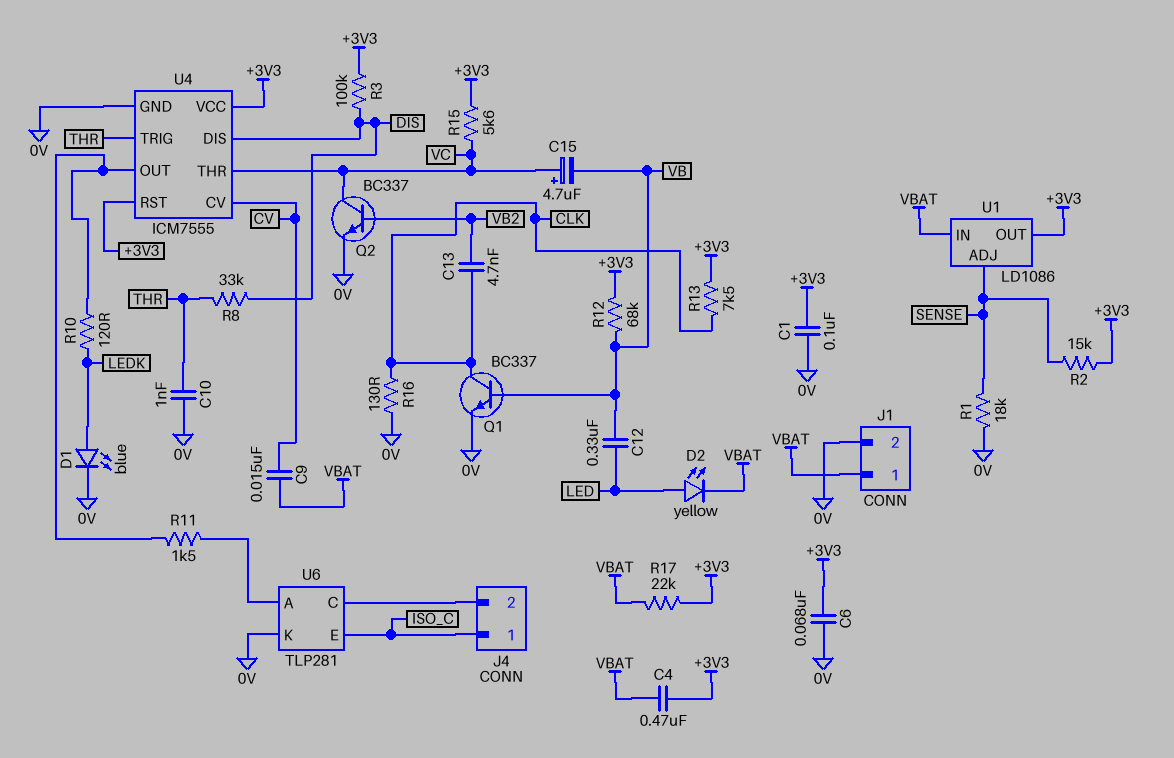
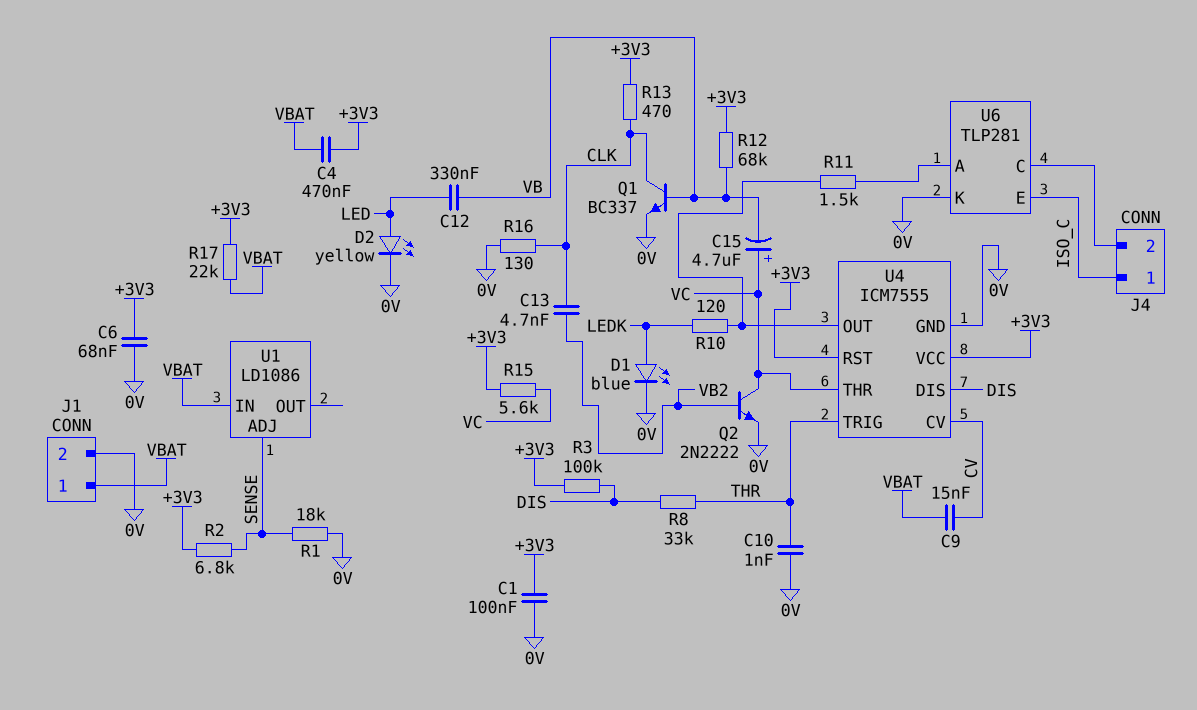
D2: LED yellow (A LED, K VBAT) -> LED yellow (A LED, K 0V)
Q2: NPN BC337 (B VB2, C VC, E 0V) -> NPN 2N2222 (B VB2, C VC, E 0V)
R2: 15k (+3V3, SENSE) -> 6.8k (+3V3, SENSE)
R13: 7.5k (+3V3, CLK) -> 470 (+3V3, CLK)
U1 pin OUT: +3V3 -> none

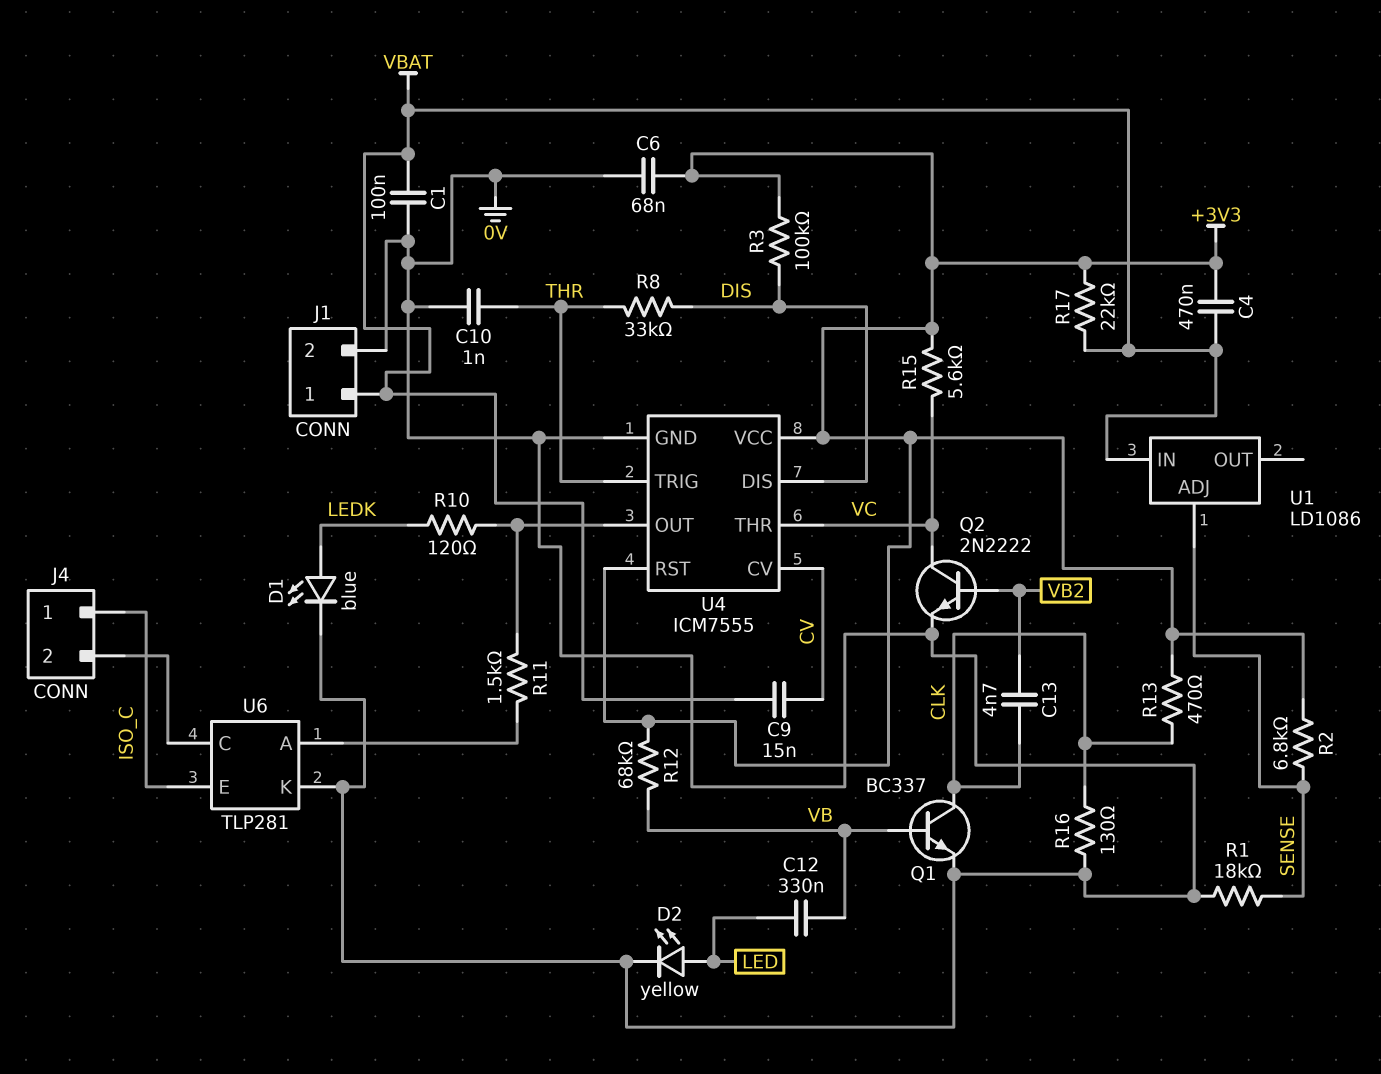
C1: 100nF (+3V3, 0V) -> 100nF (0V, VBAT)
C15: 4.7uF (plus VC, minus VB) -> none

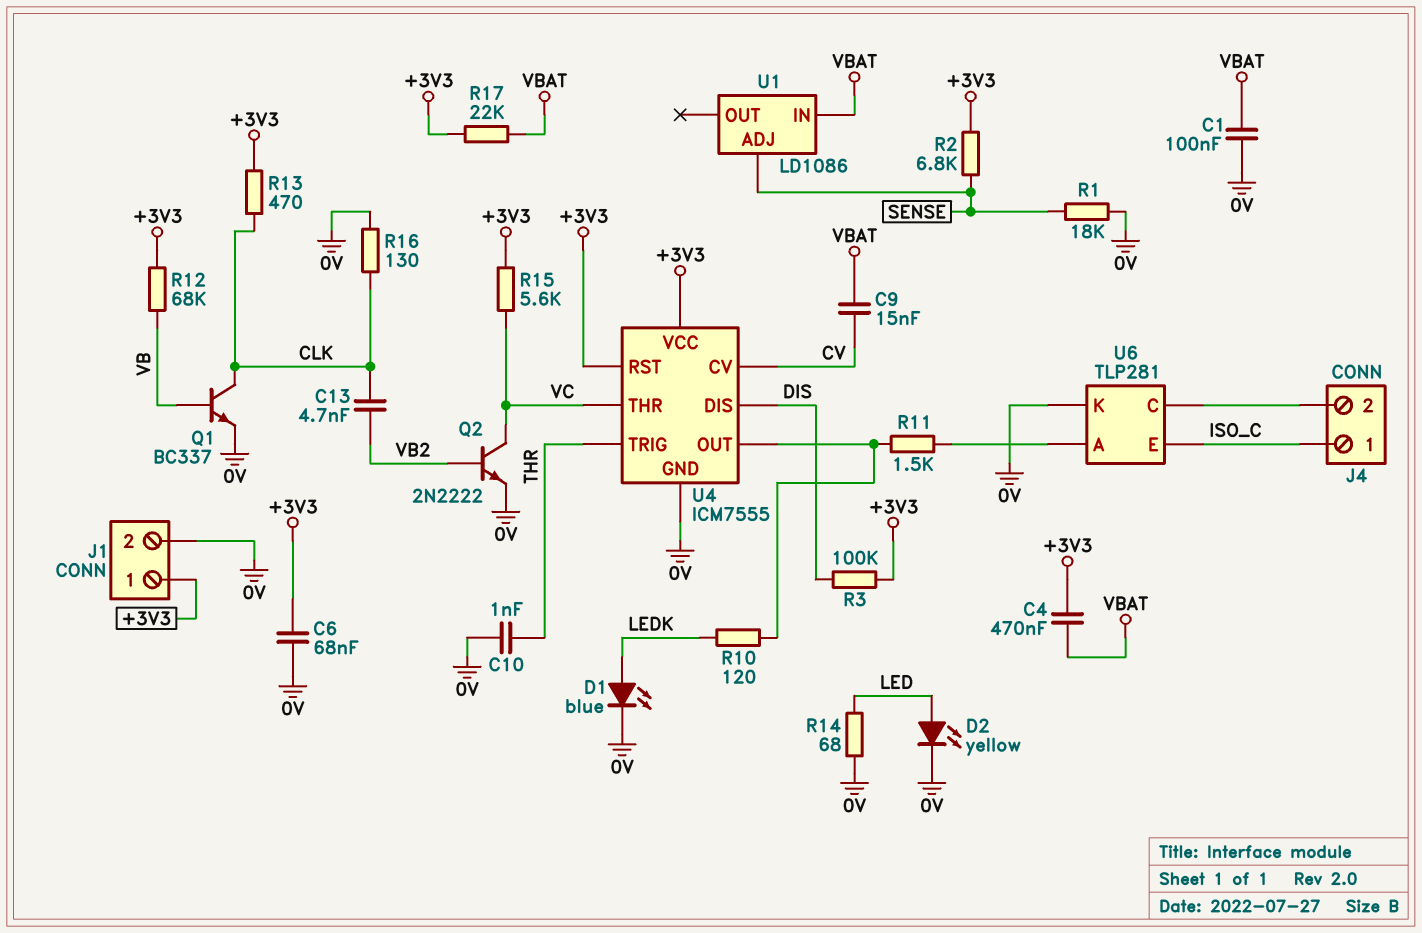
C12: 330nF (LED, VB) -> none
J1 pin 1: VBAT -> +3V3
R8: 33k (DIS, THR) -> none
R14: none -> 68 (0V, LED)

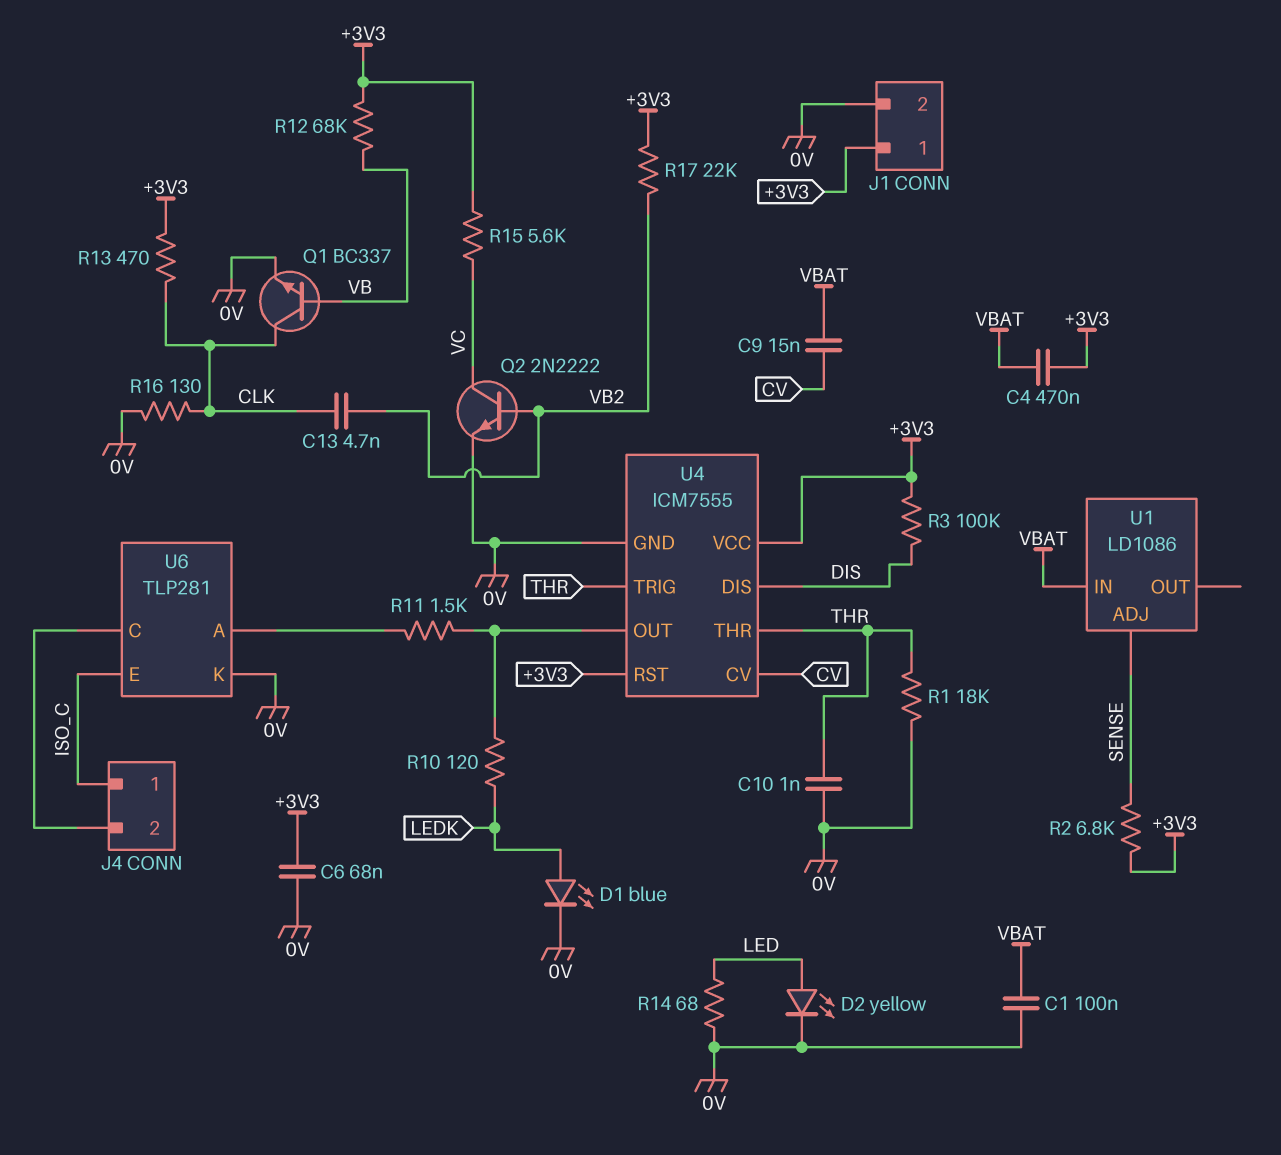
R1: 18k (0V, SENSE) -> 18k (0V, THR)
R17: 22k (+3V3, VBAT) -> 22k (+3V3, VB2)
U4 pin THR: VC -> THR

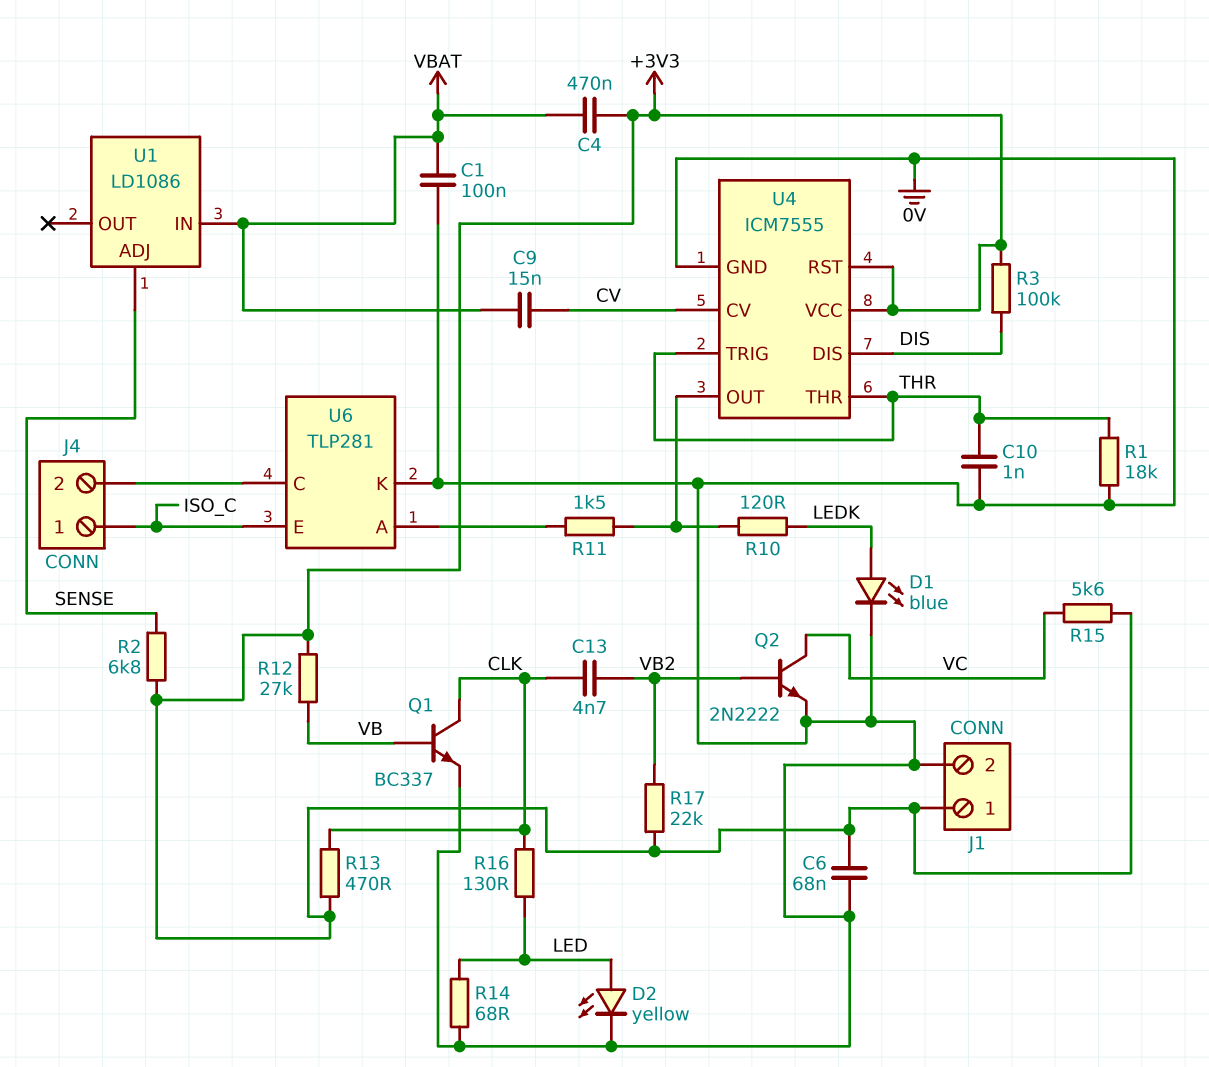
R12: 68k (+3V3, VB) -> 27k (+3V3, VB)
R16: 130 (0V, CLK) -> 130 (CLK, LED)

